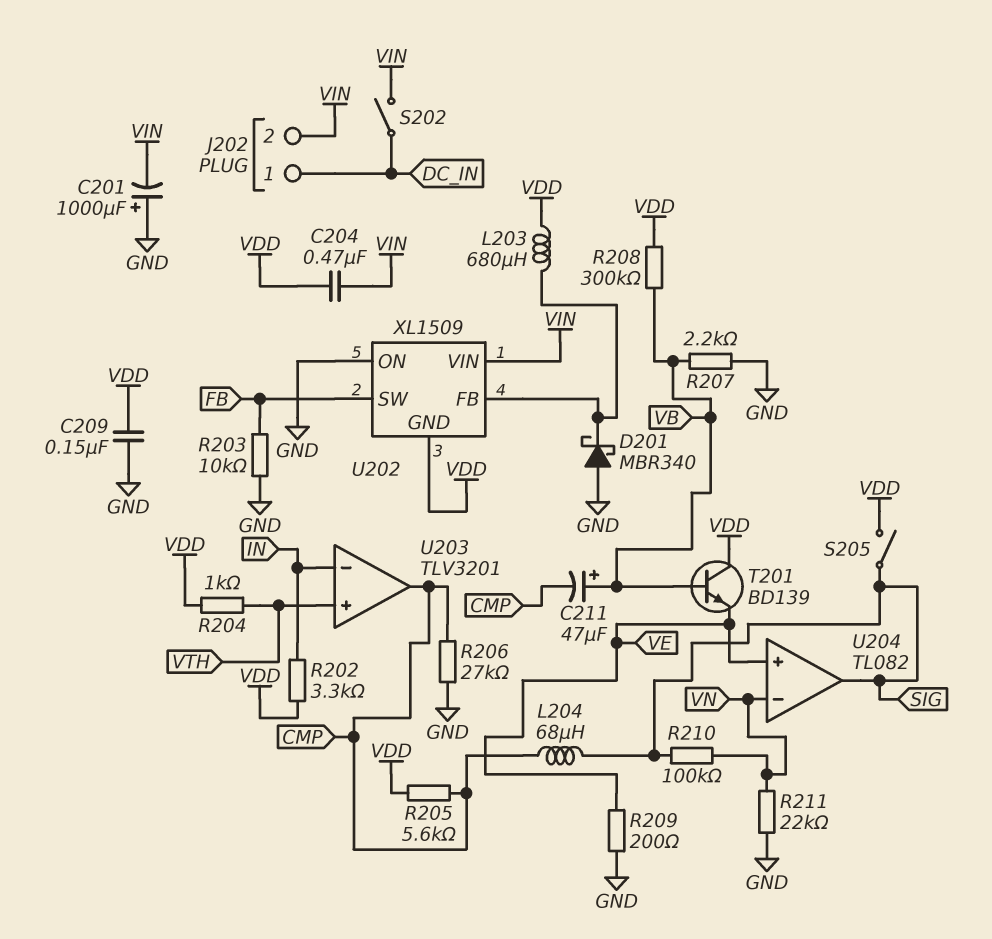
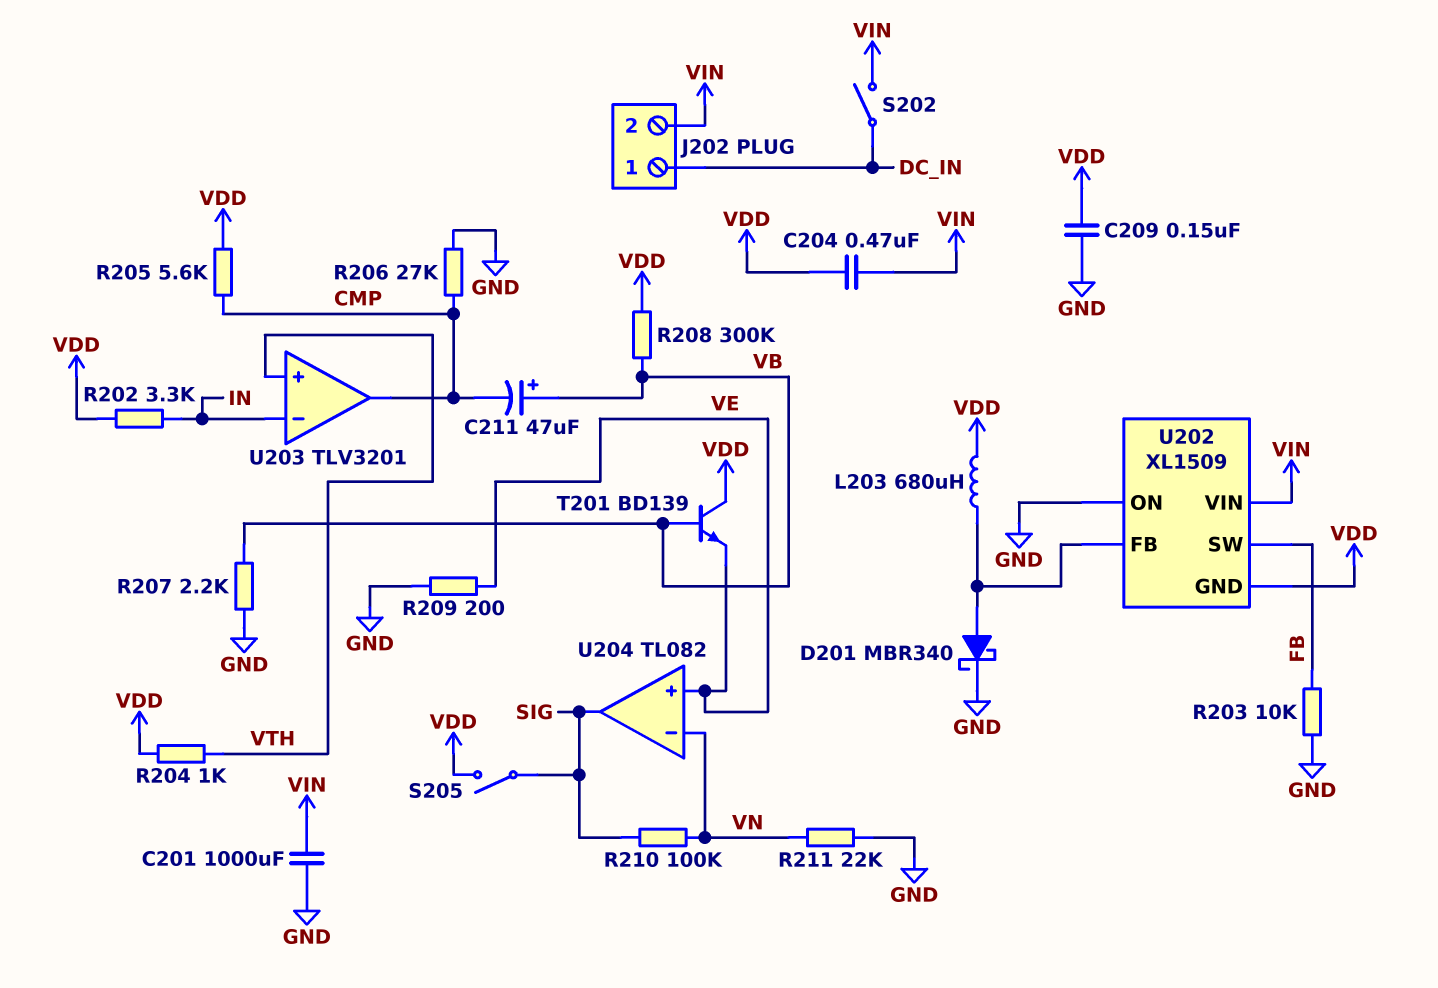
C201: 1000uF (plus GND, minus VIN) -> 1000uF (GND, VIN)
D201: schottky MBR340 (A GND, K U202/FB) -> schottky MBR340 (A U202/FB, K GND)
L204: 68uH (CMP, SIG) -> none

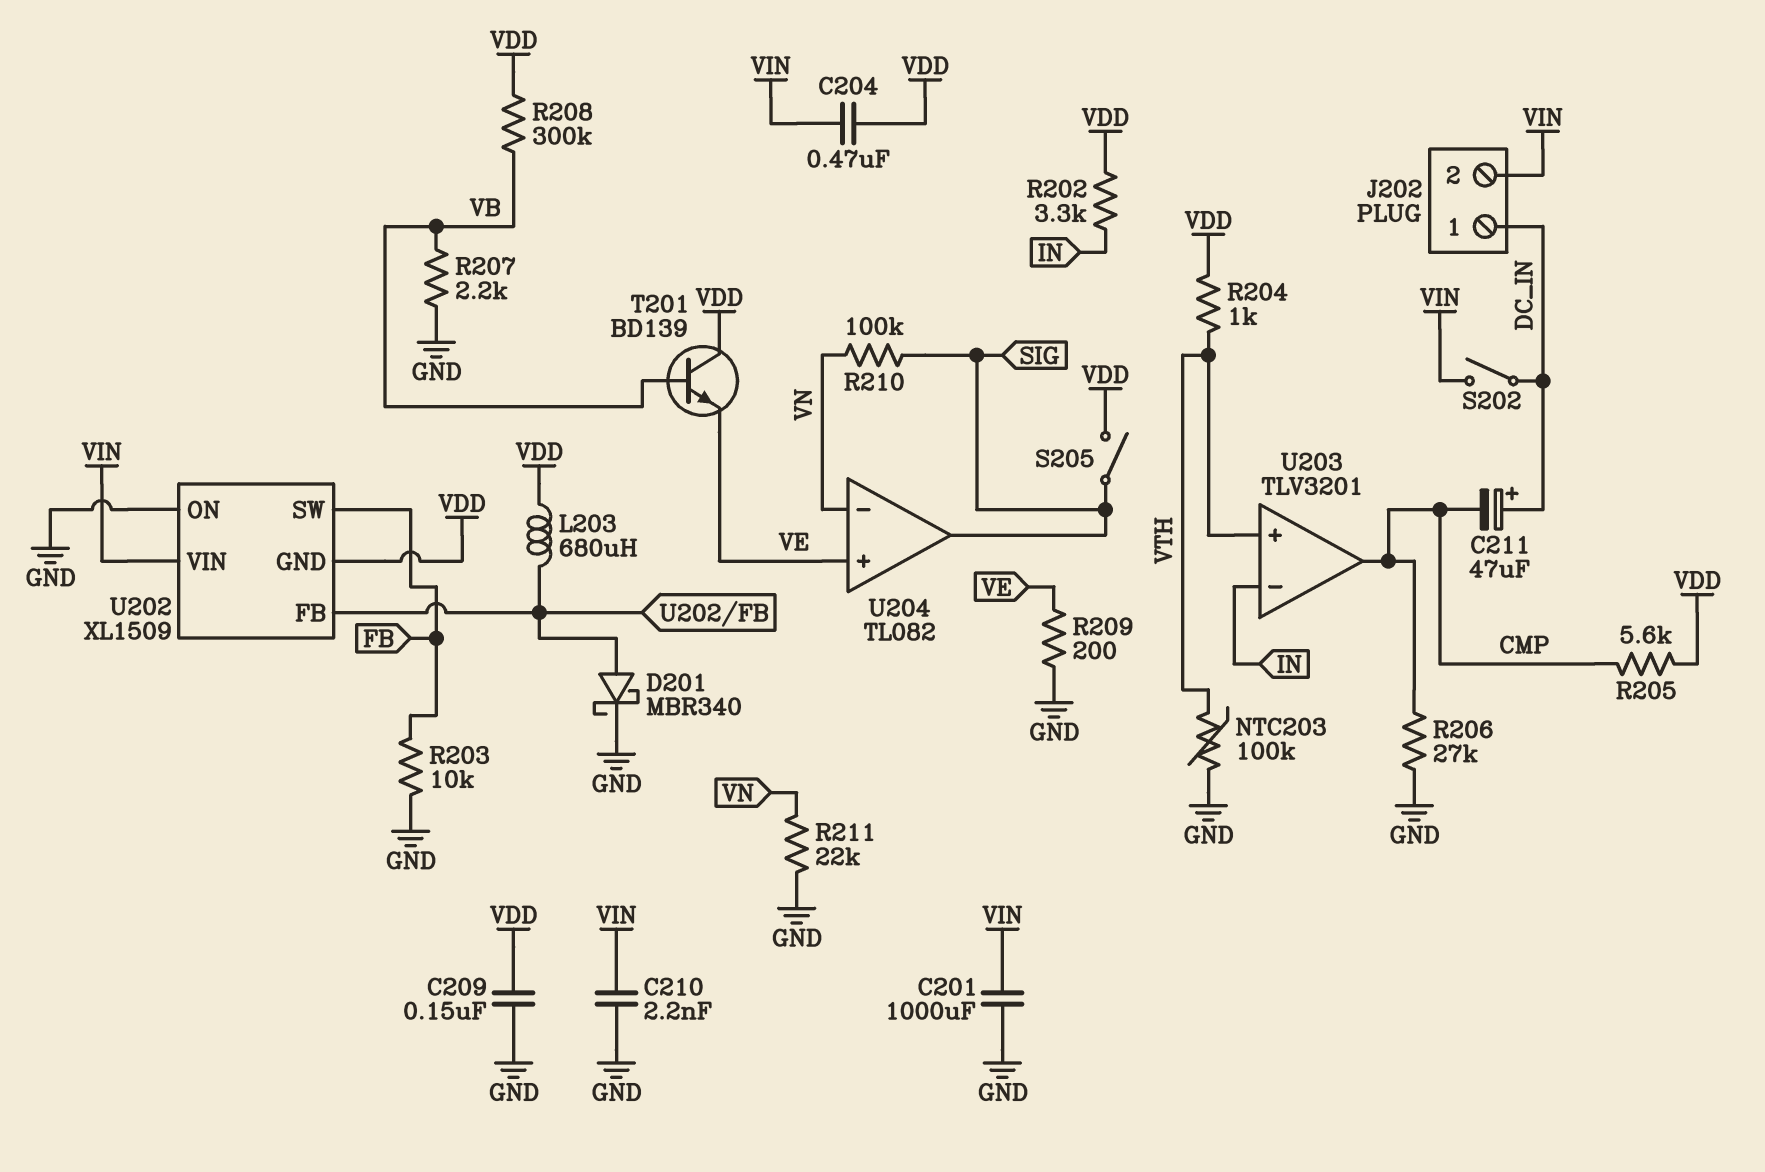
C210: none -> 2.2nF (GND, VIN)
C211: 47uF (plus VB, minus CMP) -> 47uF (plus DC_IN, minus CMP)
NTC203: none -> 100k (GND, VTH)

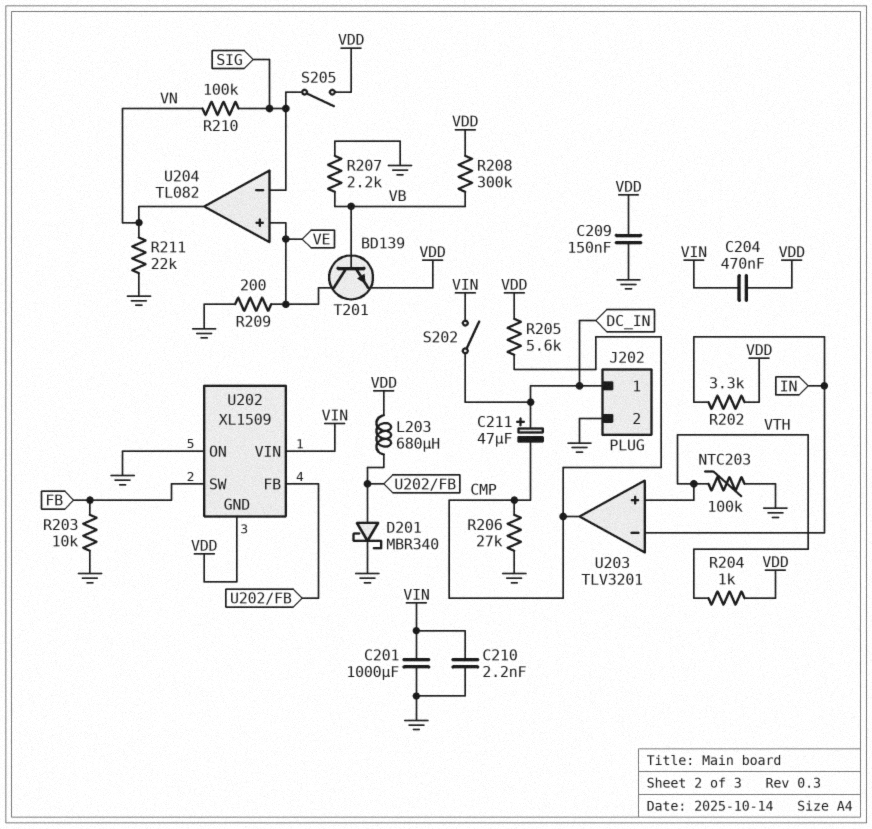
J202 pin 2: VIN -> GND
T201: NPN BD139 (B VB, C VDD, E VE) -> NPN BD139 (B VB, C VE, E VDD)
U204 pin in-: VN -> SIG
U204 pin out: SIG -> VN

